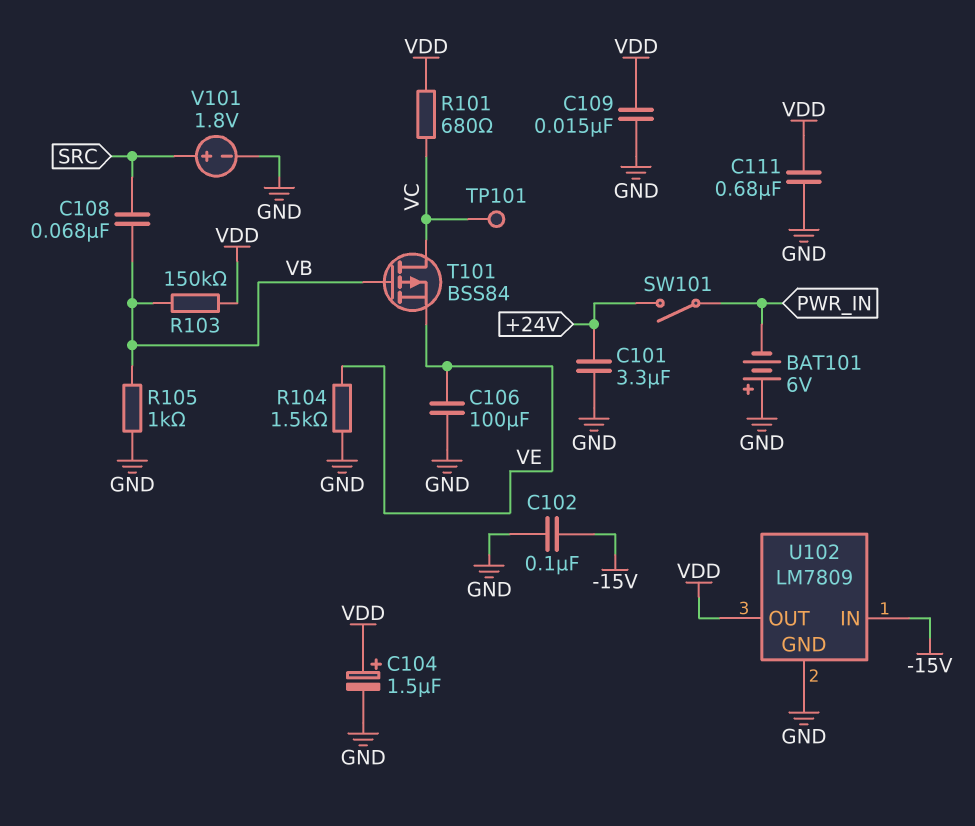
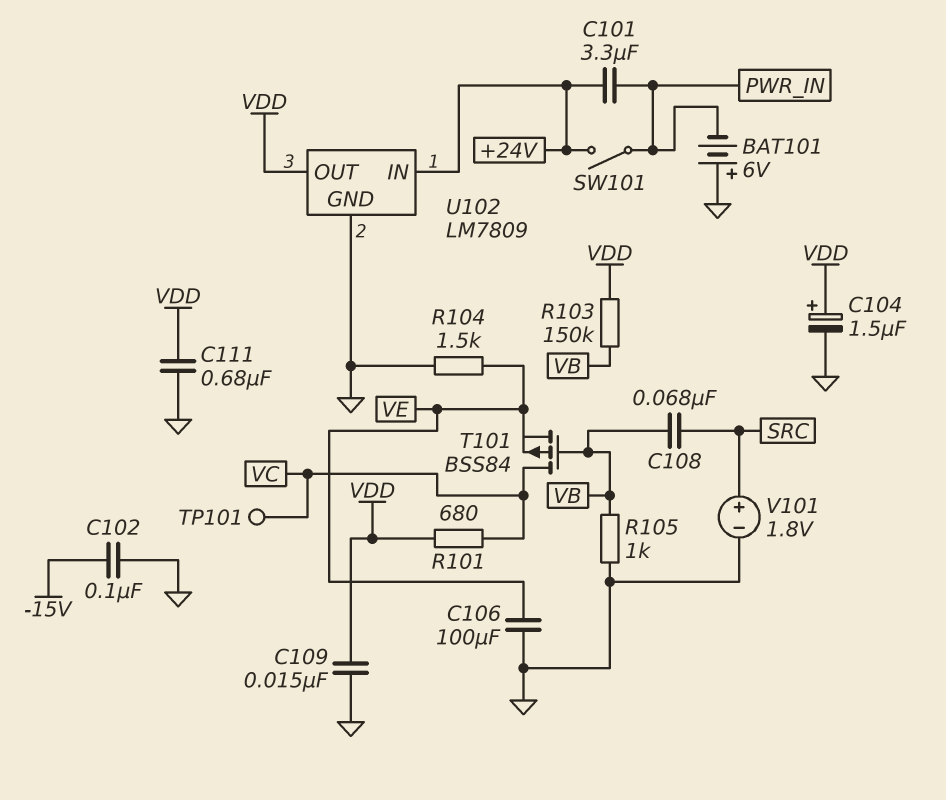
C101: 3.3uF (+24V, GND) -> 3.3uF (+24V, PWR_IN)
U102 pin IN: -15V -> +24V

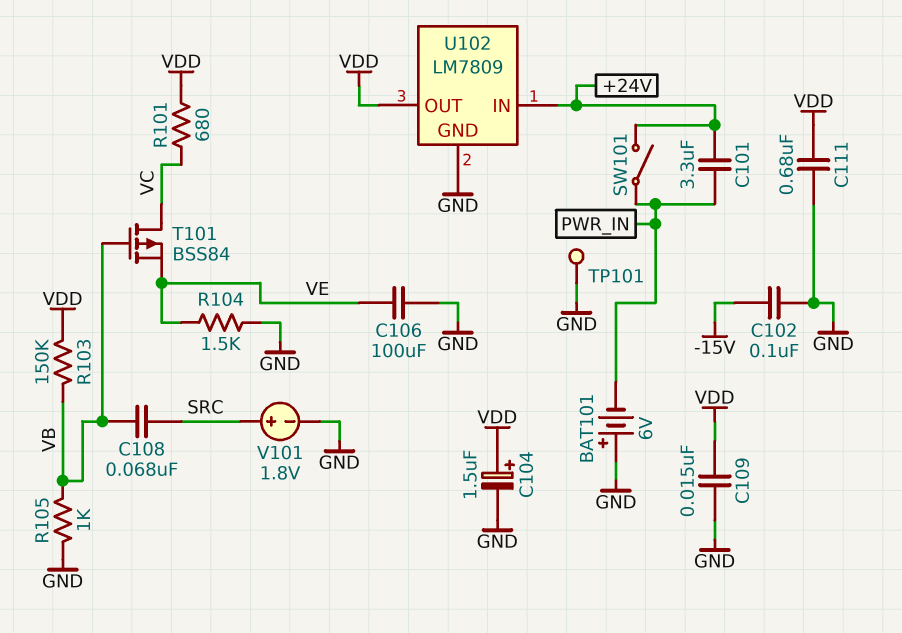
TP101: test point (VC) -> test point (GND)

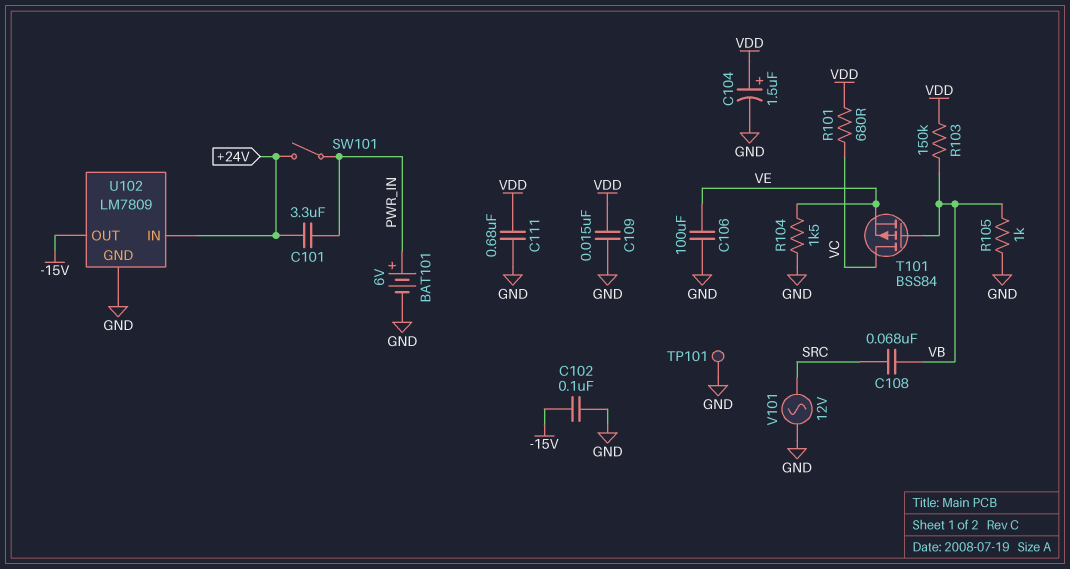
BAT101: 6V (plus GND, minus PWR_IN) -> 6V (plus PWR_IN, minus GND)
U102 pin OUT: VDD -> -15V
V101: 1.8V (plus SRC, minus GND) -> AC 12V (GND, SRC)

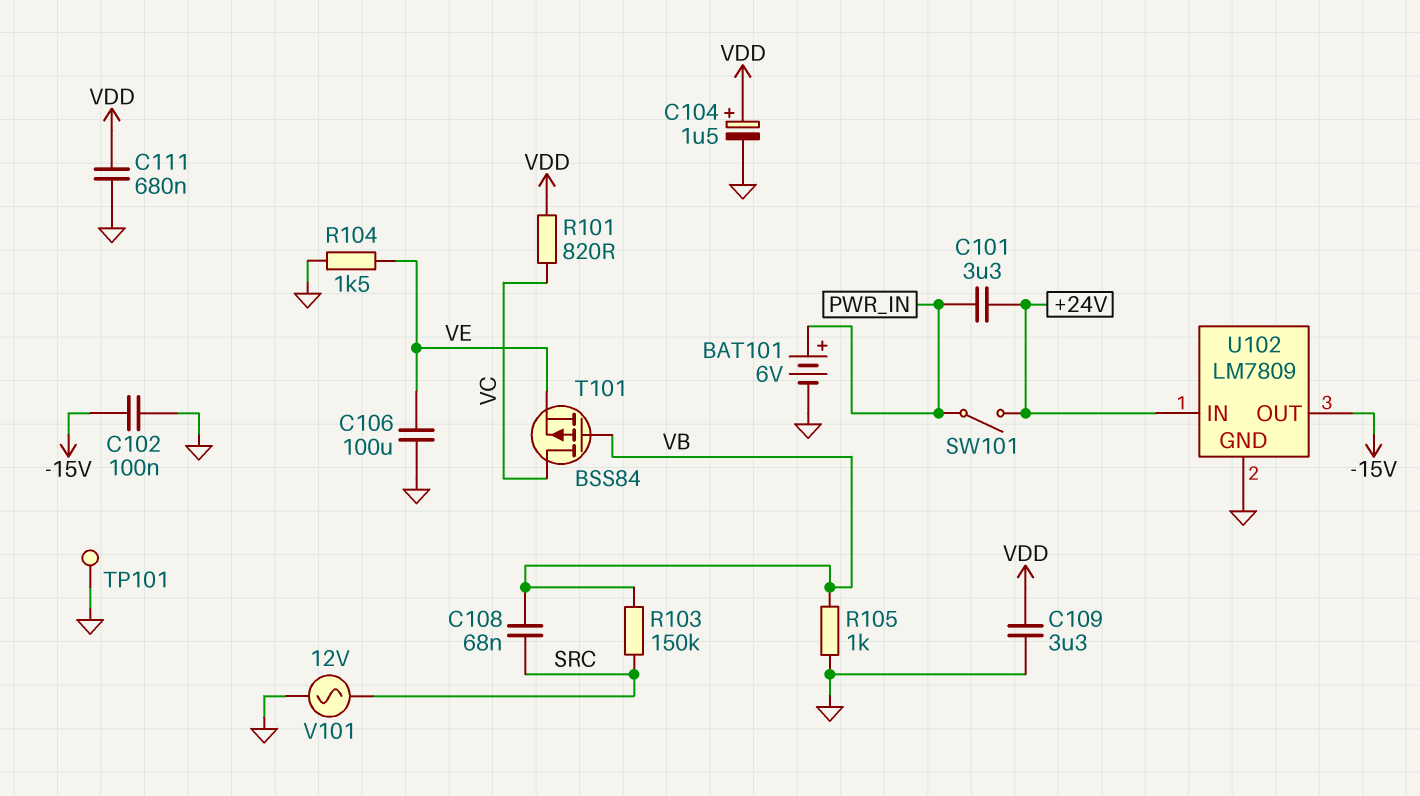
C109: 15nF (GND, VDD) -> 3.3uF (GND, VDD)
R101: 680 (VC, VDD) -> 820 (VC, VDD)
R103: 150k (VB, VDD) -> 150k (SRC, VB)

